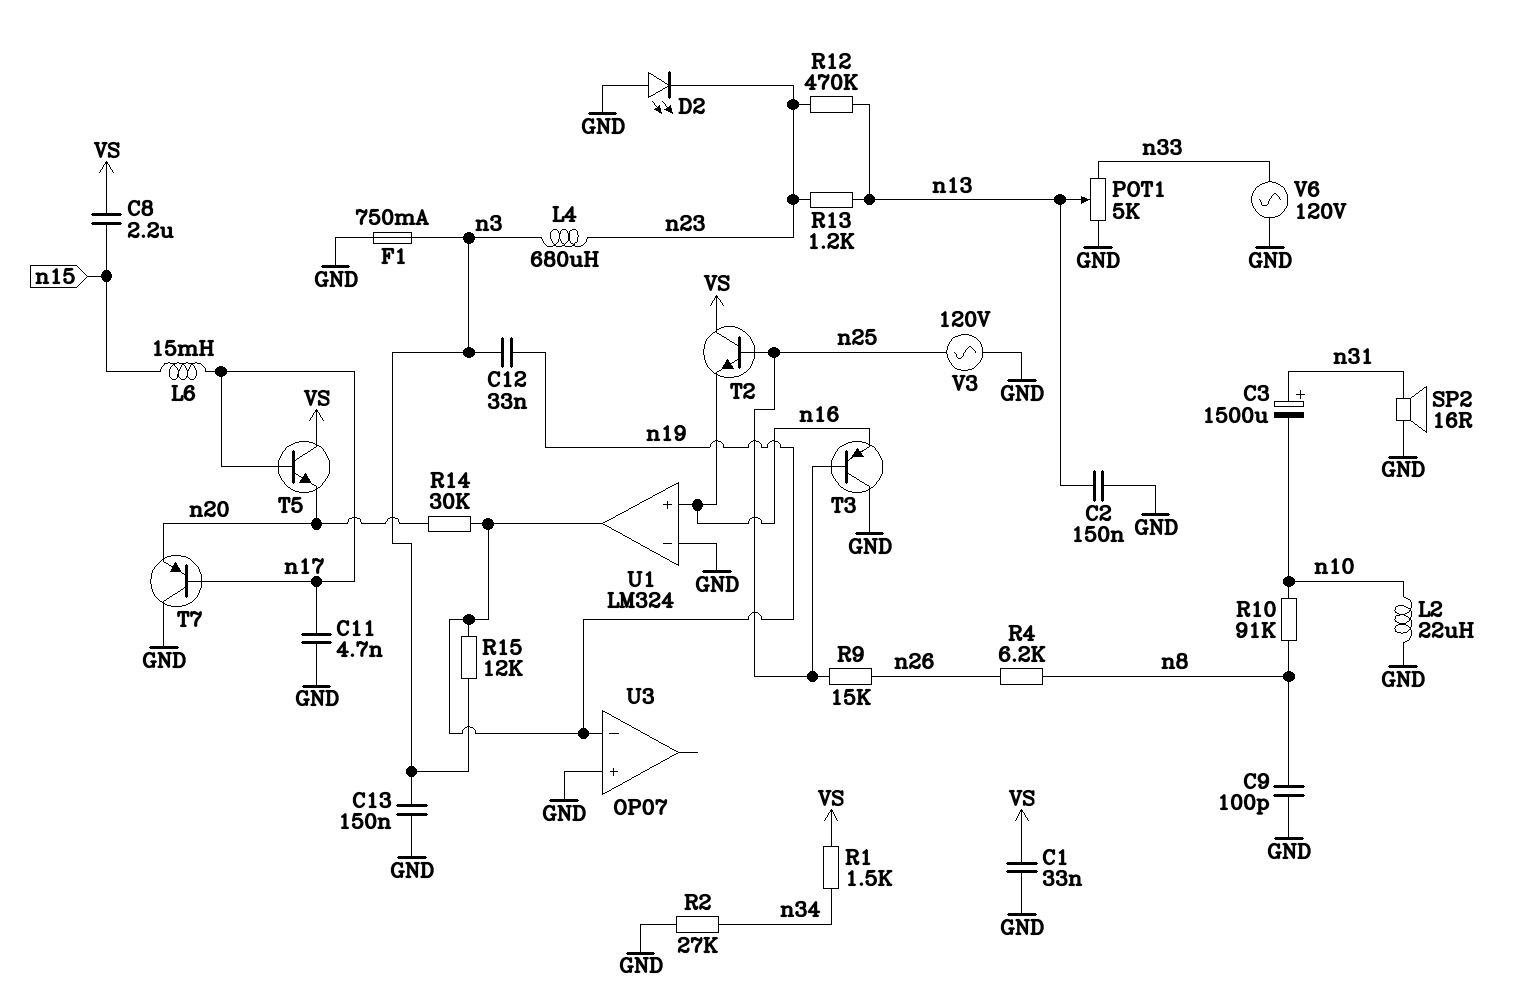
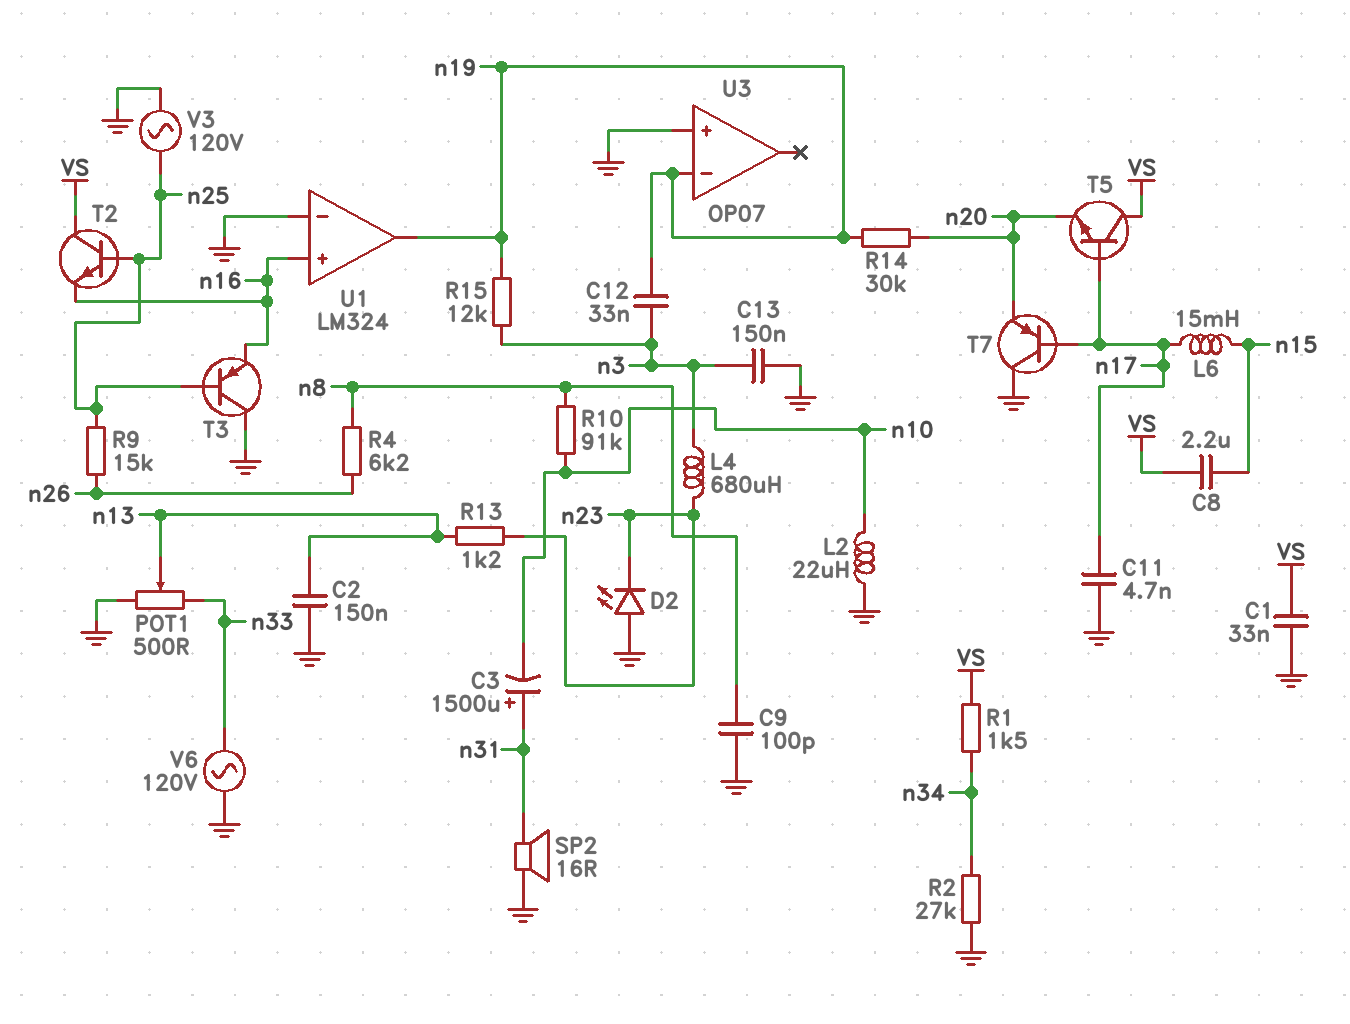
F1: 750mA (GND, n3) -> none
POT1: 5k (GND, n33, wiper n13) -> 500 (GND, n33, wiper n13)
R12: 470k (n13, n23) -> none

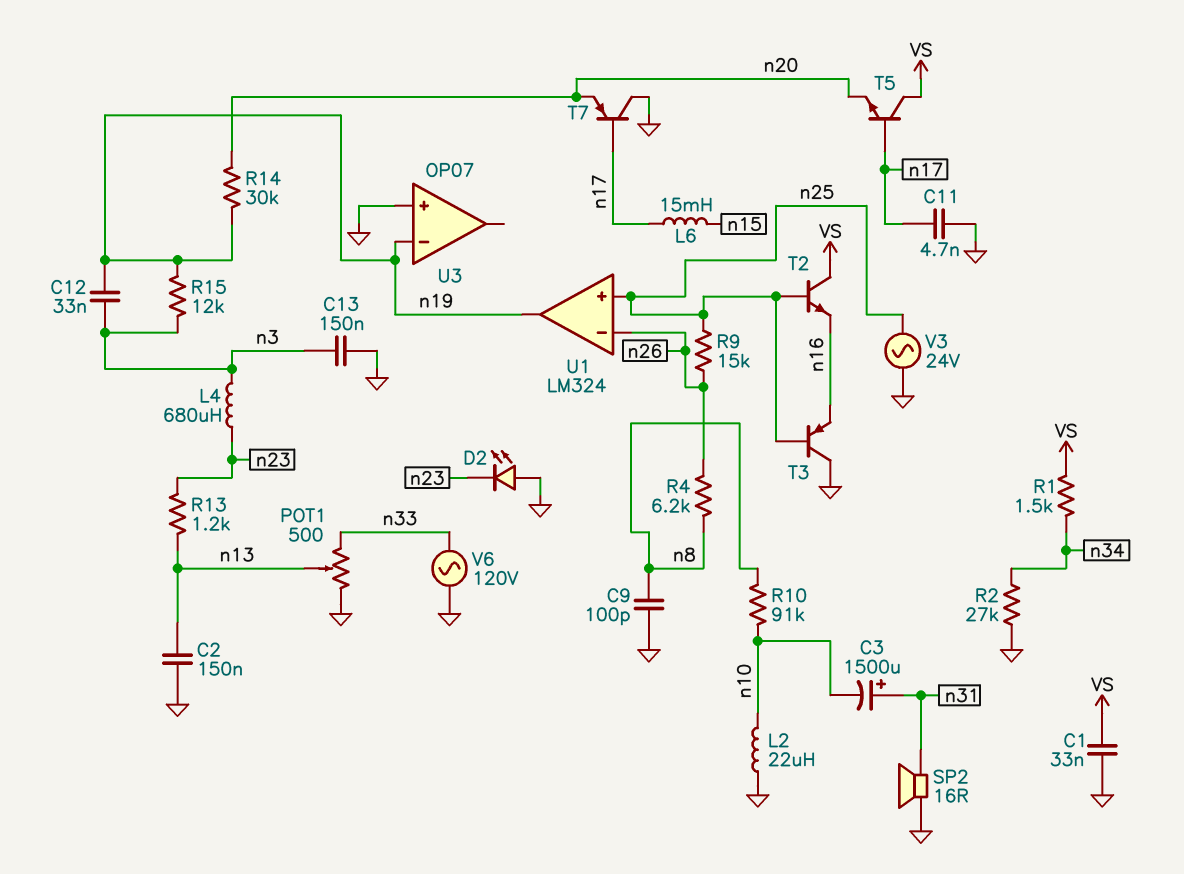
C8: 2.2uF (VS, n15) -> none
U1 pin in+: n16 -> n25
U1 pin in-: GND -> n26
V3: AC 120V (GND, n25) -> AC 24V (GND, n25)

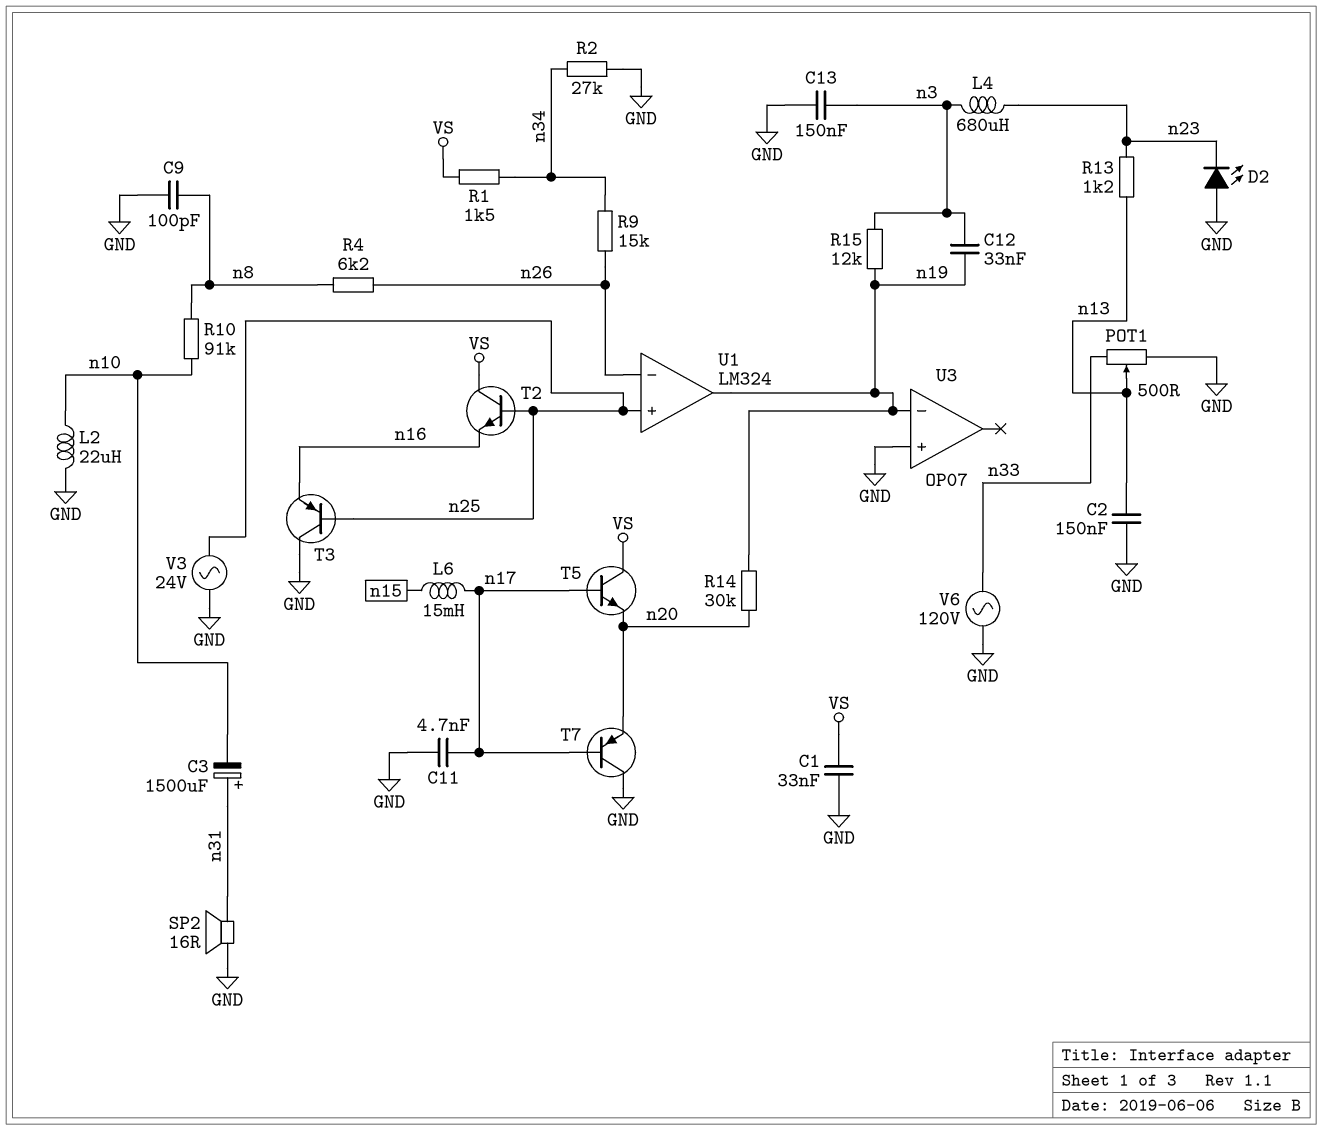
R9: 15k (n25, n26) -> 15k (n26, n34)

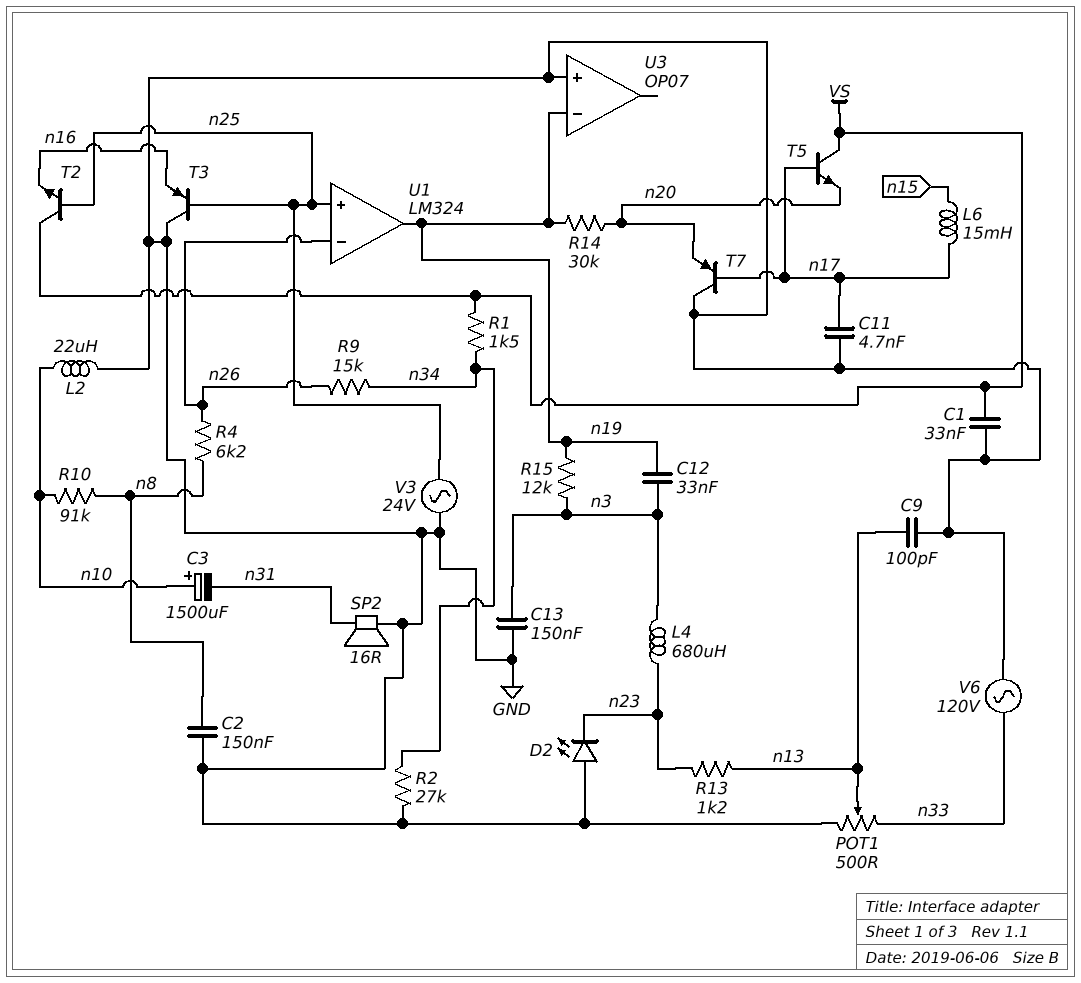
C2: 150nF (GND, n13) -> 150nF (GND, n8)
C3: 1500uF (plus n31, minus n10) -> 1500uF (plus n10, minus n31)
C9: 100pF (GND, n8) -> 100pF (GND, n13)

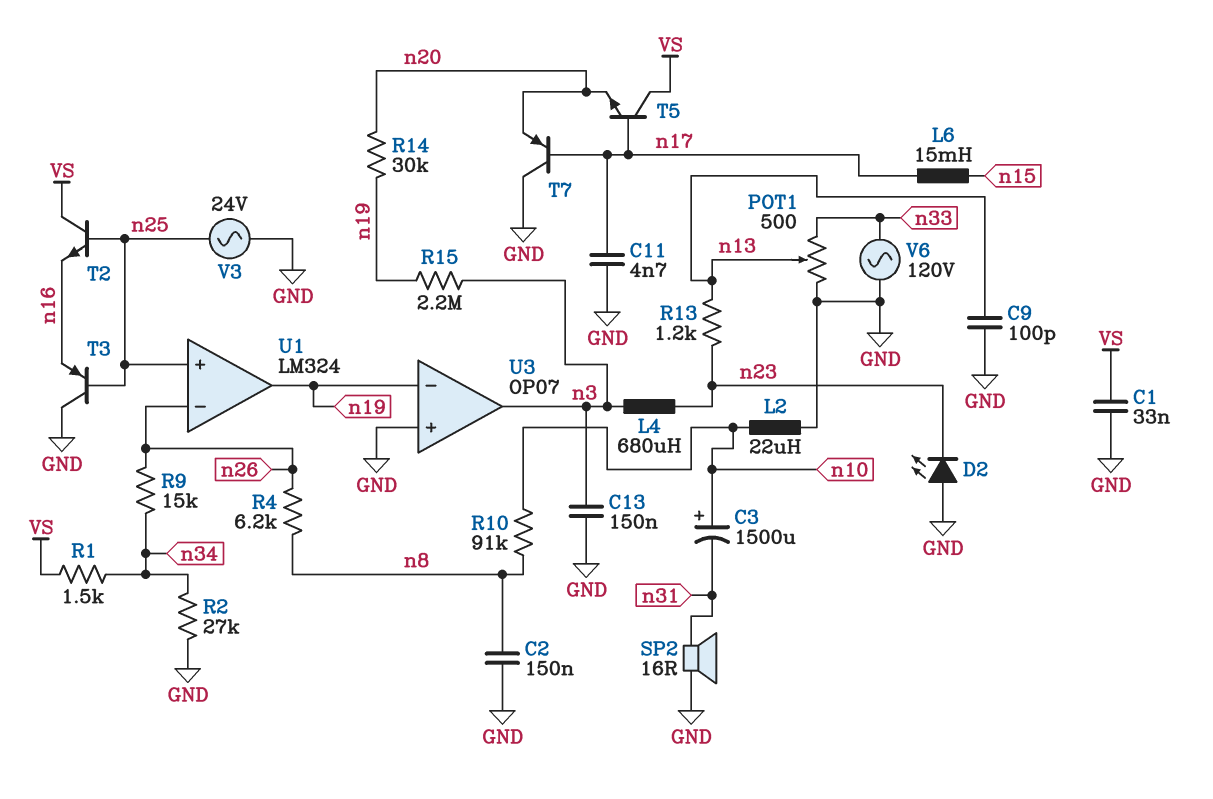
C12: 33nF (n3, n19) -> none
R15: 12k (n3, n19) -> 2.2M (n3, n19)
U3 pin out: none -> n3

